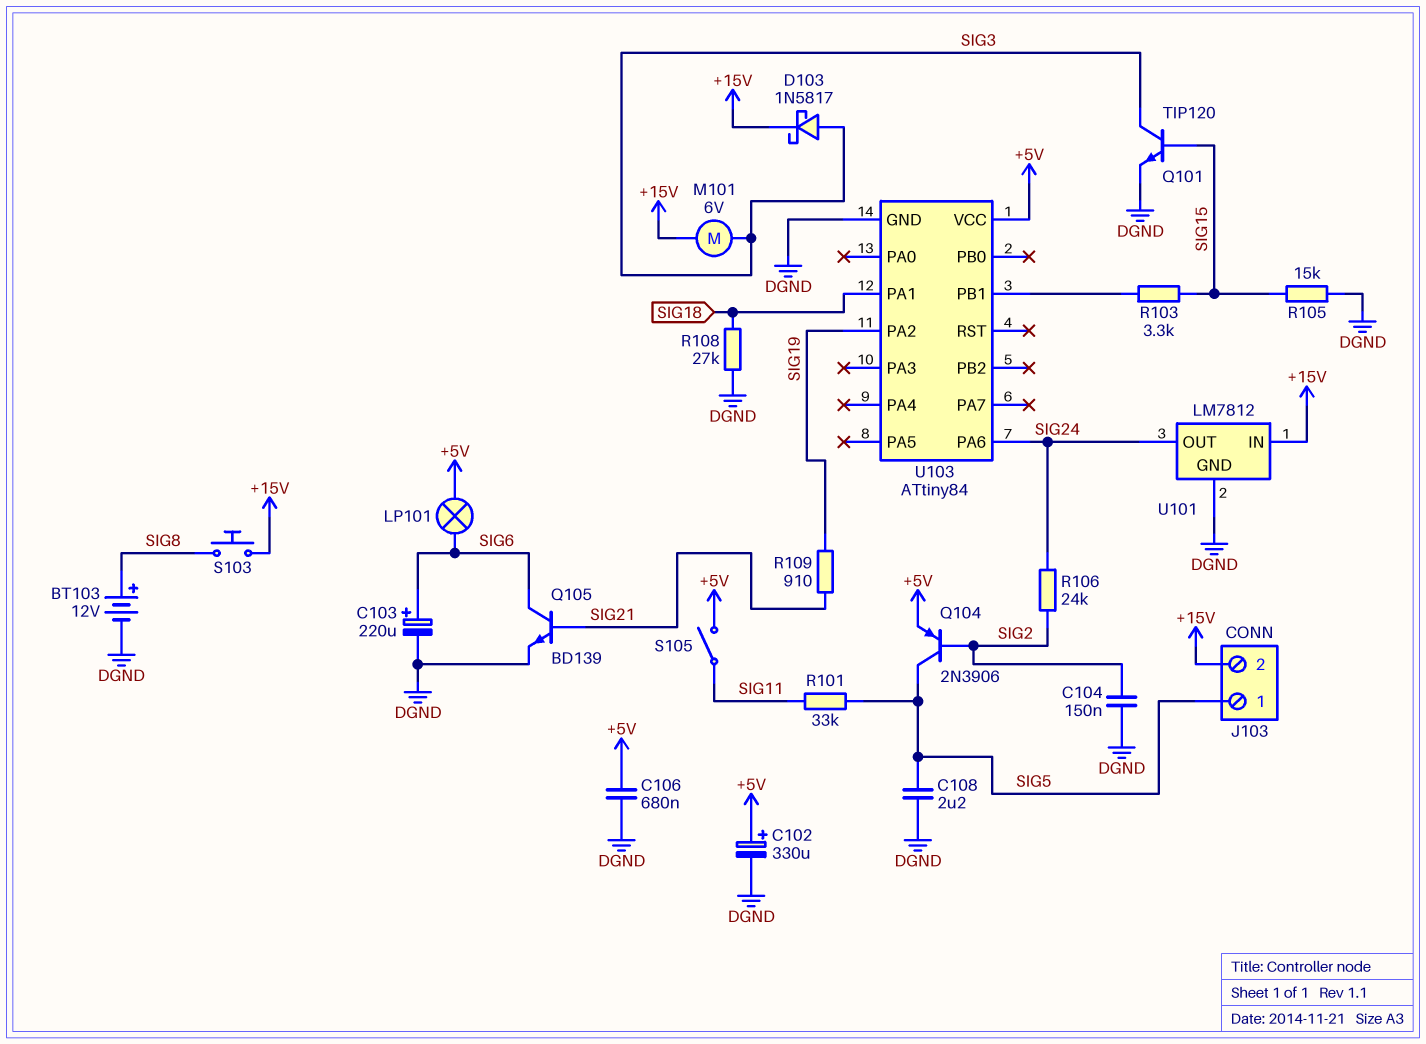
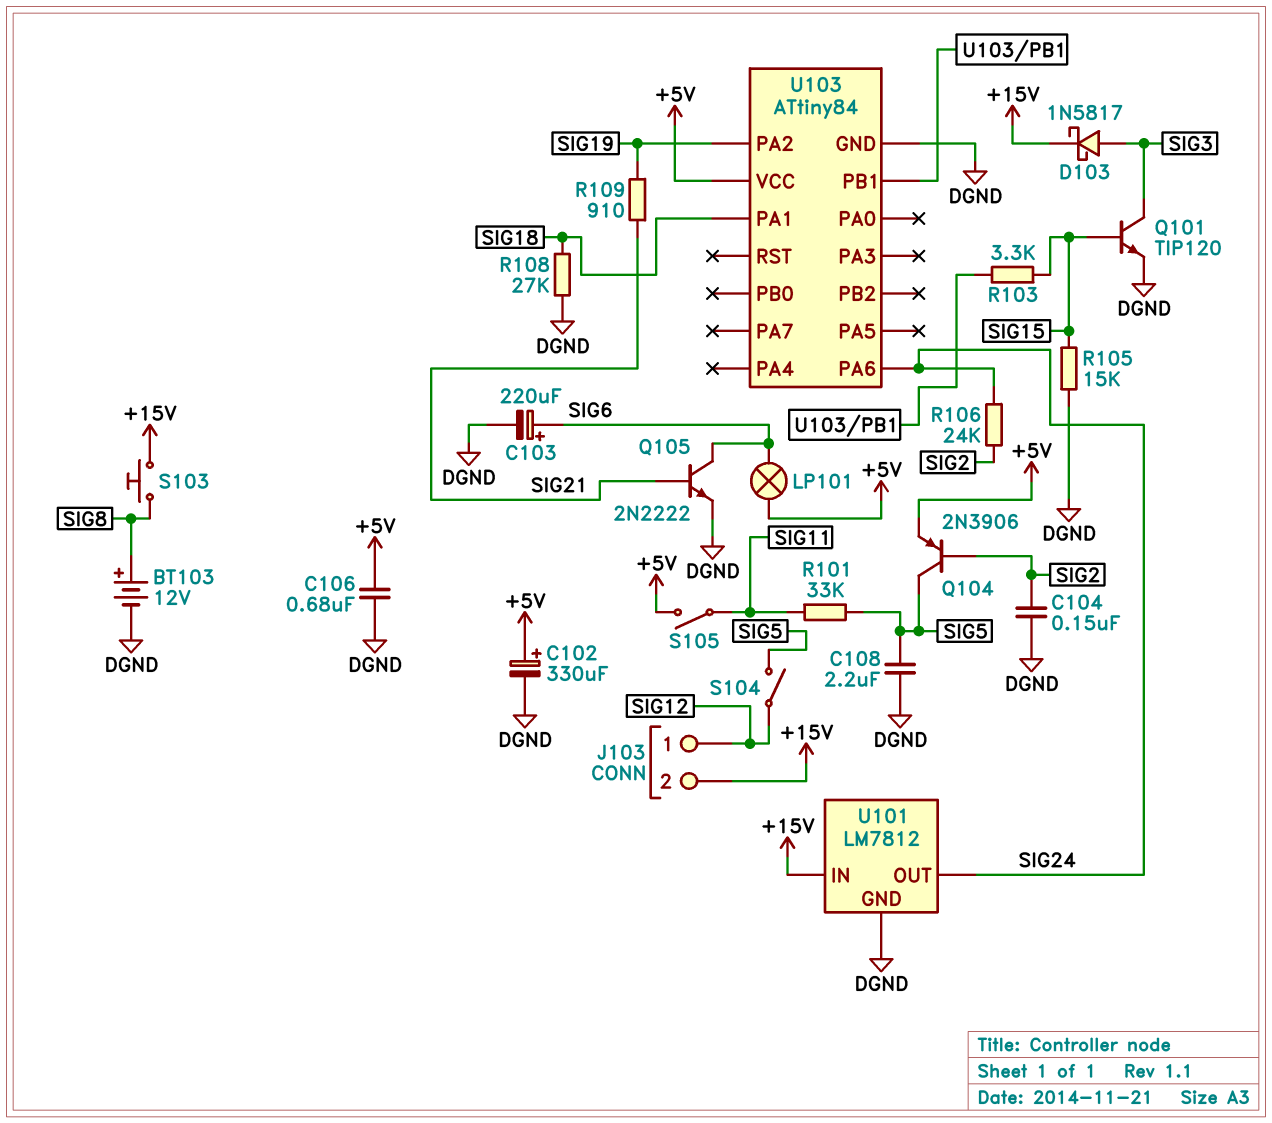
J103 pin 1: SIG5 -> SIG12
M101: motor 6V (+15V, SIG3) -> none
Q105: NPN BD139 (B SIG21, C SIG6, E DGND) -> NPN 2N2222 (B SIG21, C SIG6, E DGND)
S104: none -> switch (SIG5, SIG12)

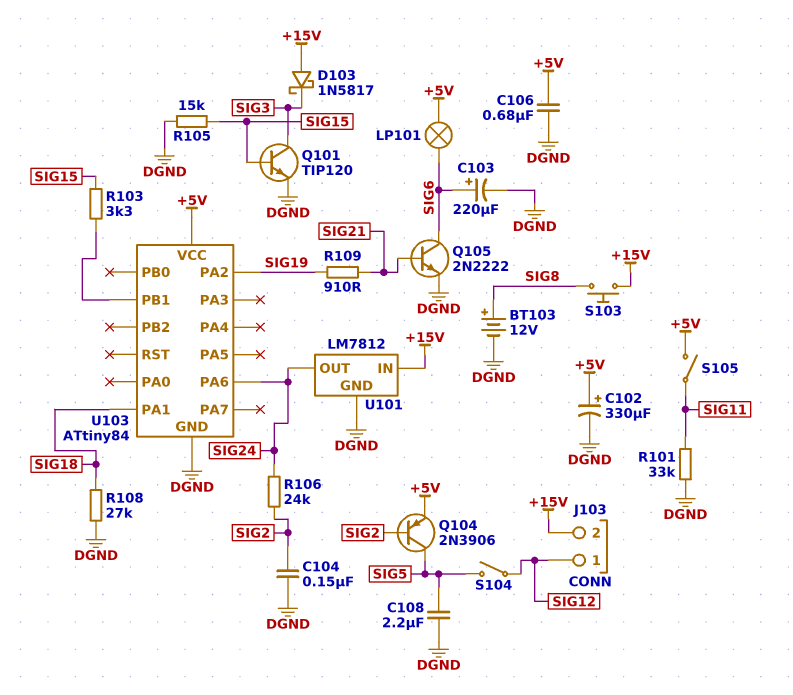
D103: schottky 1N5817 (A SIG3, K +15V) -> schottky 1N5817 (A +15V, K SIG3)
R101: 33k (SIG5, SIG11) -> 33k (DGND, SIG11)

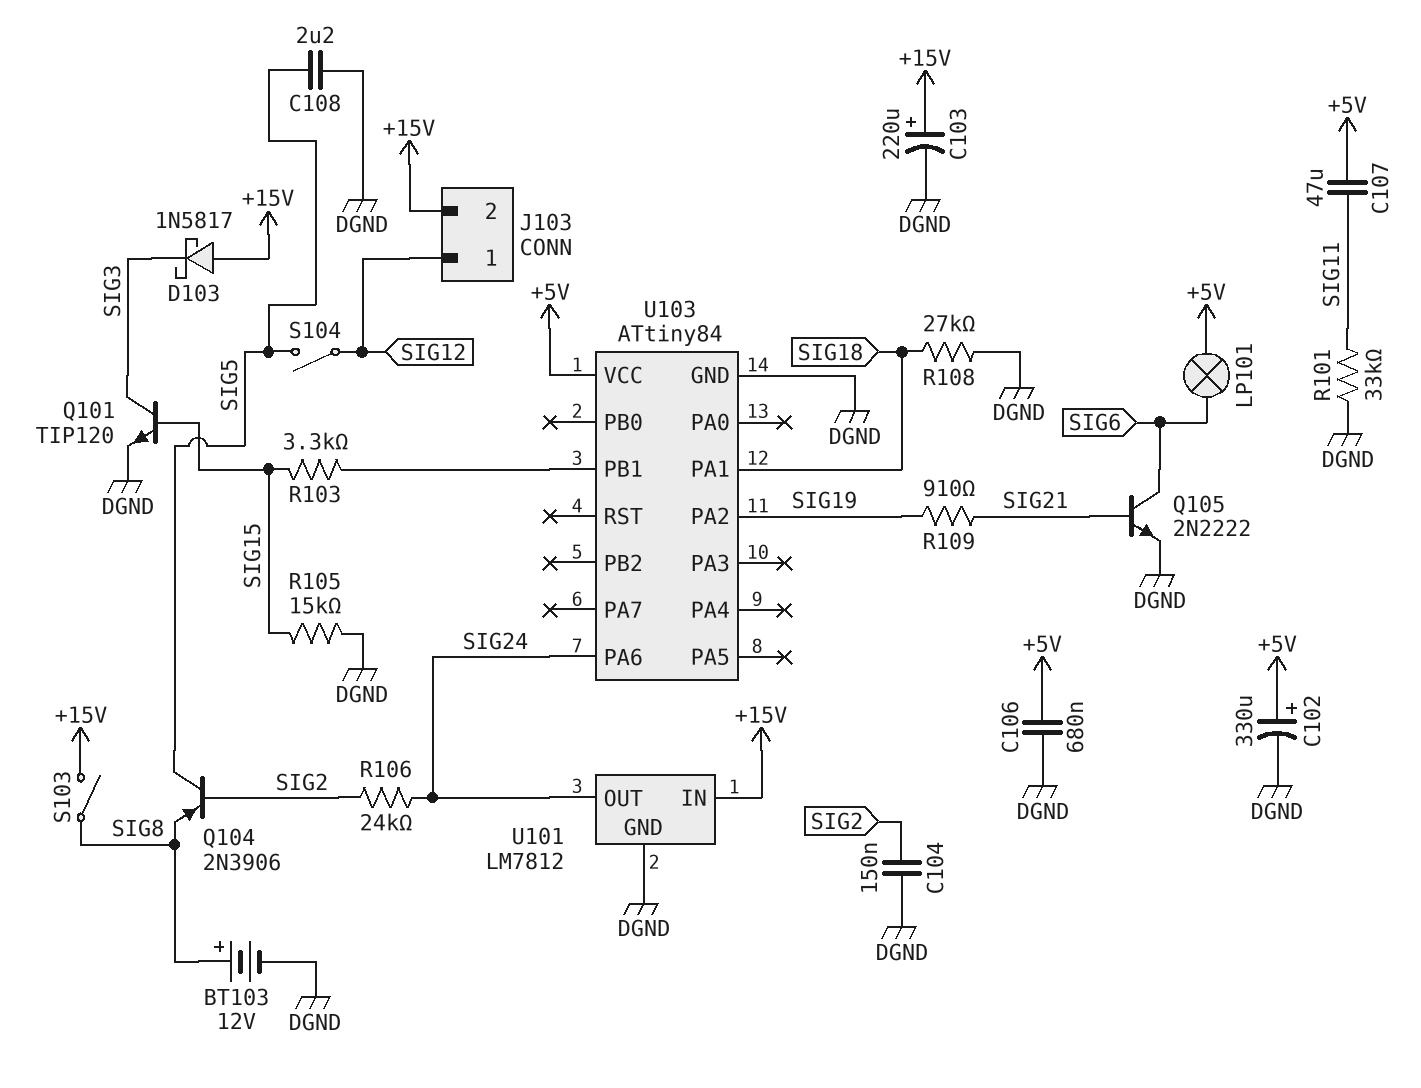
C103: 220uF (plus SIG6, minus DGND) -> 220uF (plus +15V, minus DGND)
C107: none -> 47uF (+5V, SIG11)
Q104: PNP 2N3906 (B SIG2, C SIG5, E +5V) -> PNP 2N3906 (B SIG2, C SIG5, E SIG8)
S103: button (+15V, SIG8) -> switch (+15V, SIG8)
S105: switch (+5V, SIG11) -> none

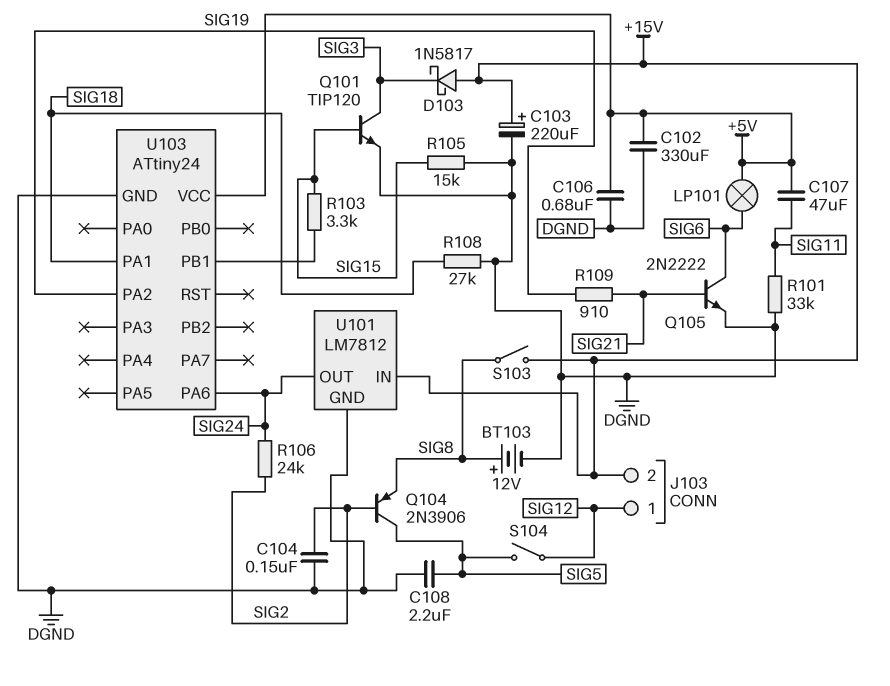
C102: 330uF (plus +5V, minus DGND) -> 330uF (+5V, DGND)
U103: ATtiny84 -> ATtiny24

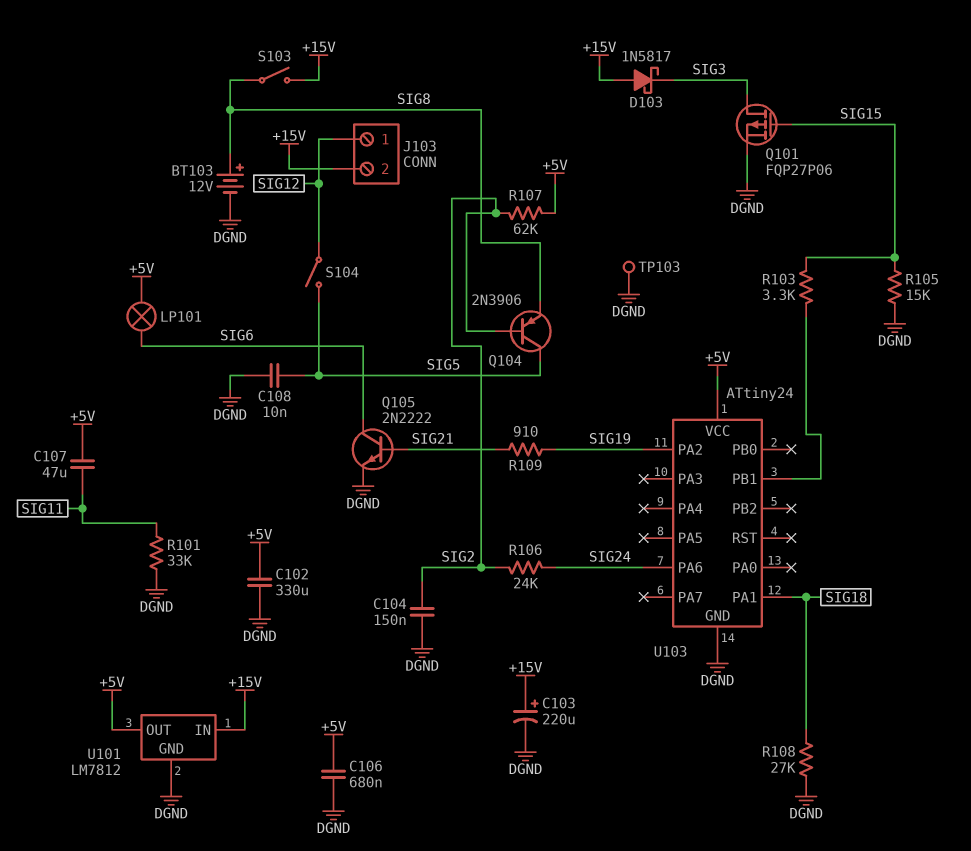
C108: 2.2uF (DGND, SIG5) -> 10nF (DGND, SIG5)
Q101: NPN TIP120 (B SIG15, C SIG3, E DGND) -> PMOS FQP27P06 (G SIG15, D SIG3, S DGND)
R107: none -> 62k (+5V, SIG2)
TP103: none -> test point (DGND)
U101 pin OUT: SIG24 -> +5V

